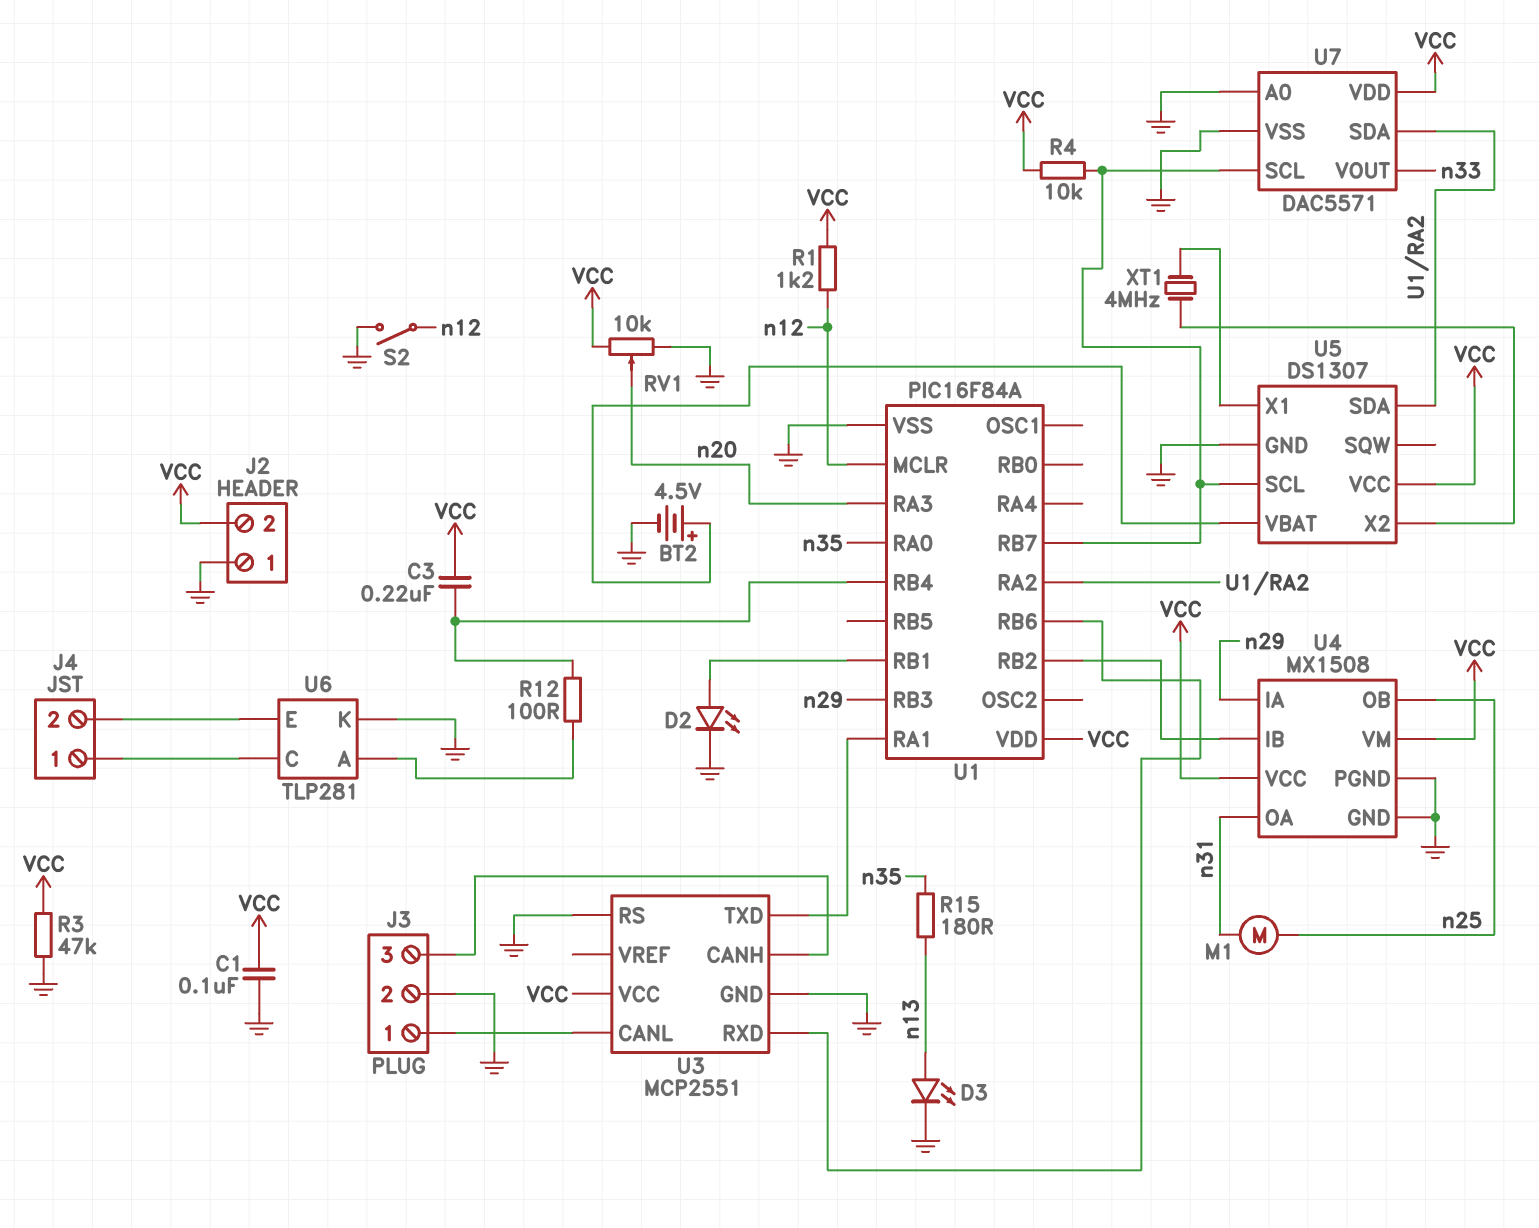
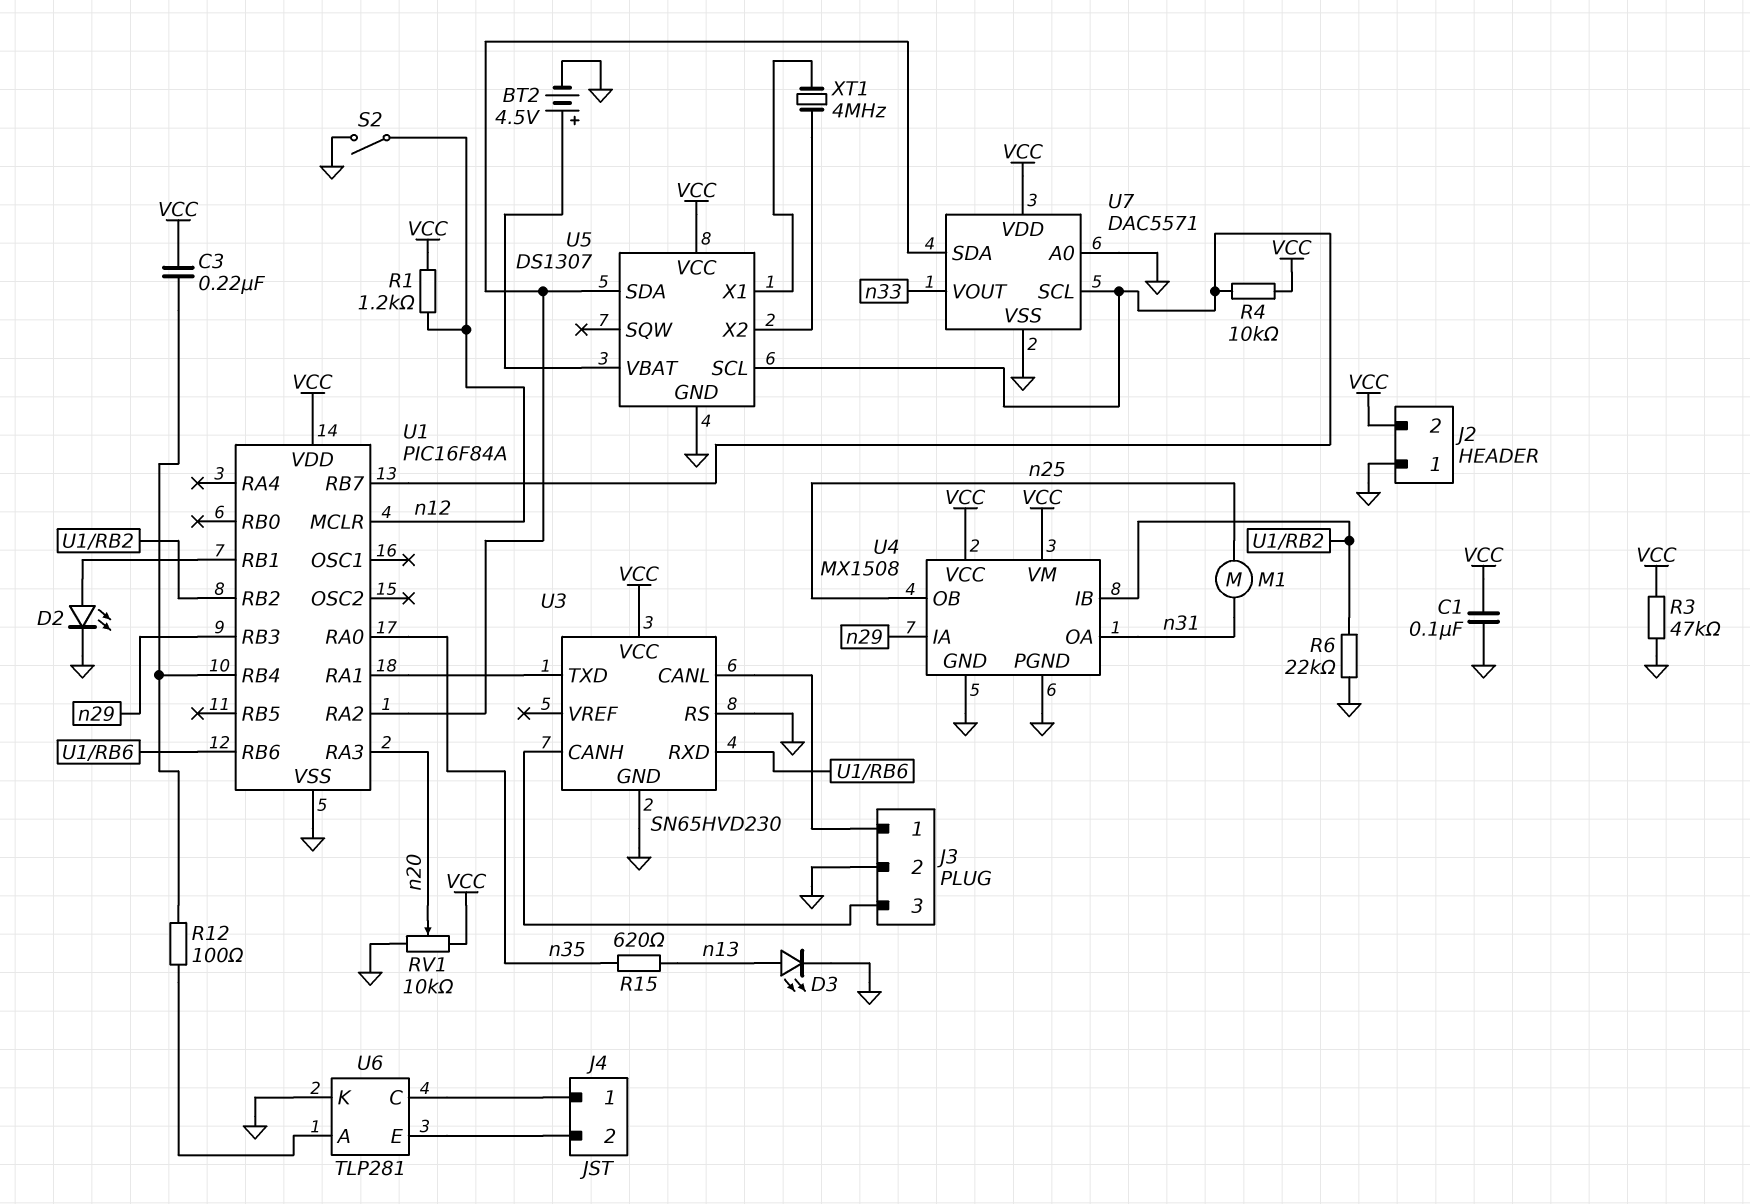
R6: none -> 22k (GND, U1/RB2)
R15: 180 (n13, n35) -> 620 (n13, n35)
U3: MCP2551 -> SN65HVD230

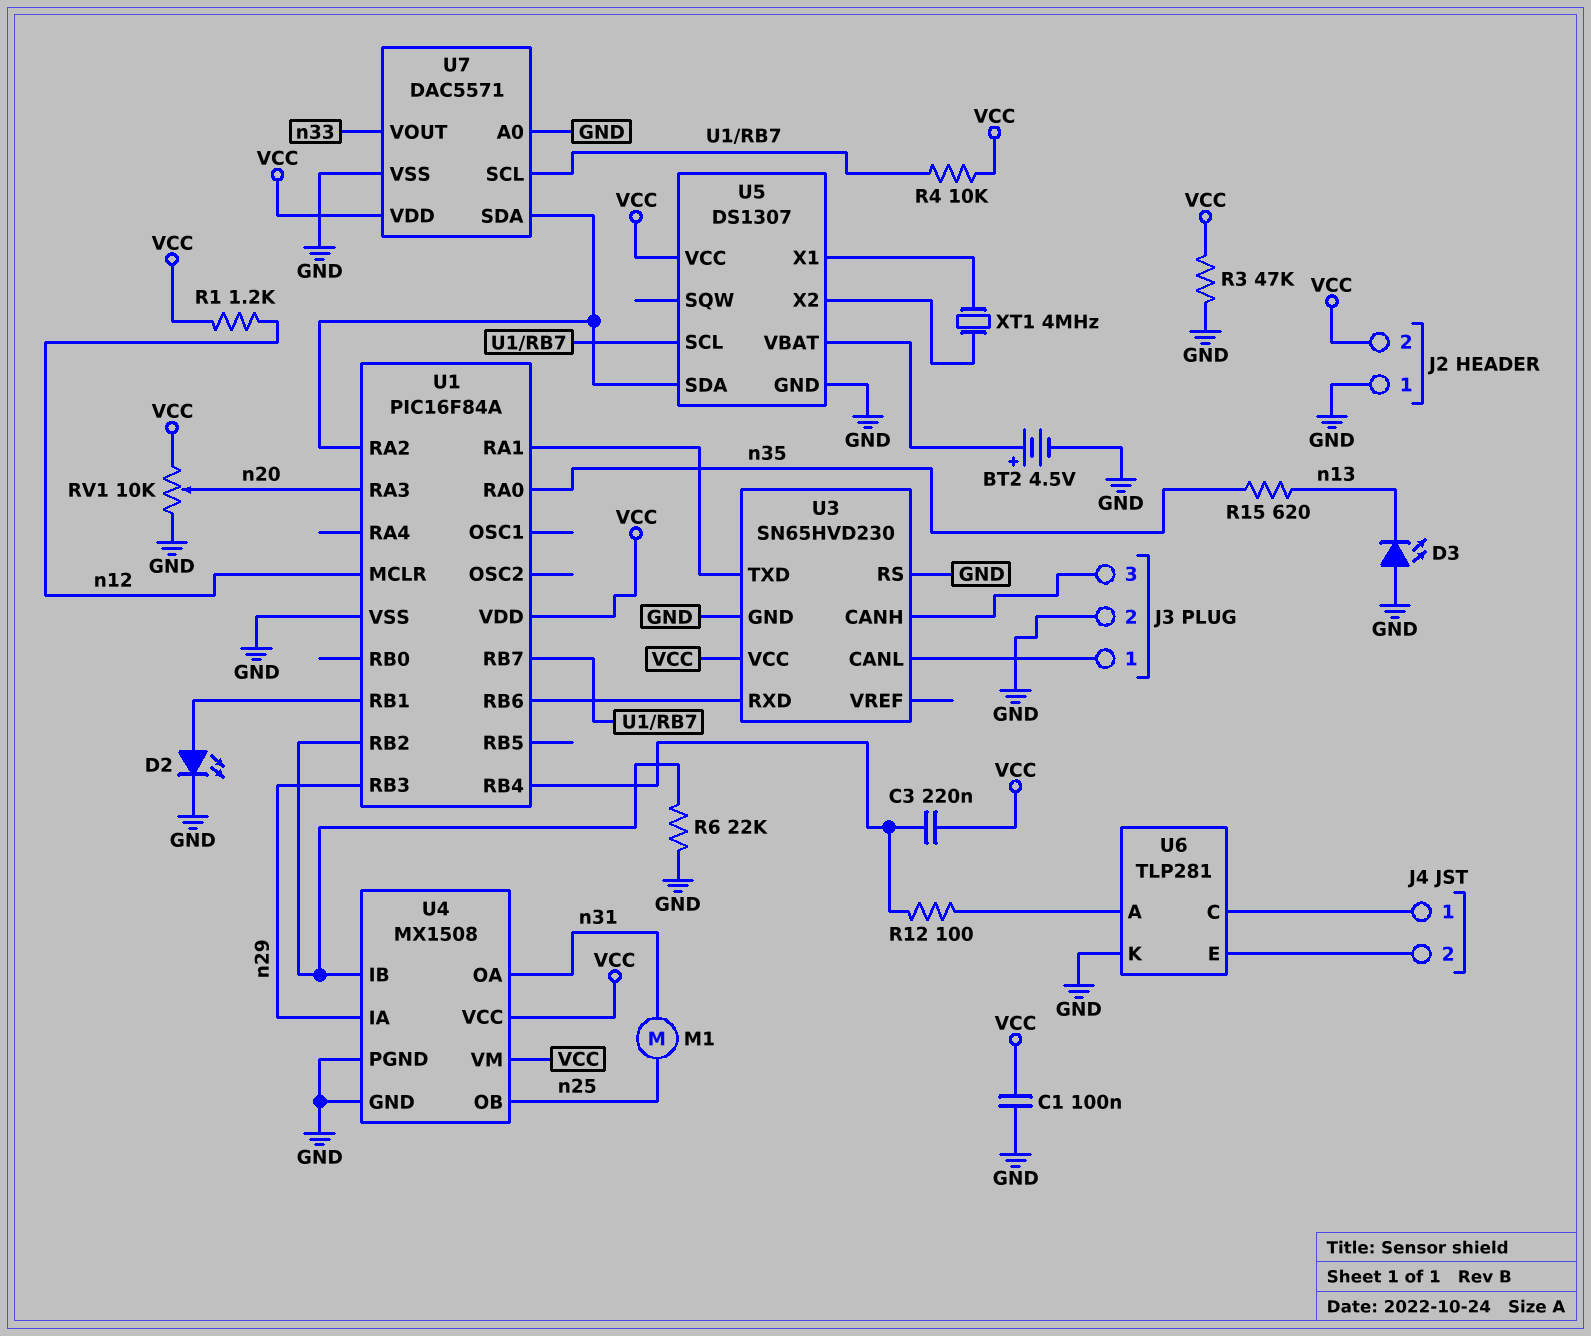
D3: LED (A n13, K GND) -> LED (A GND, K n13)
S2: switch (GND, n12) -> none

